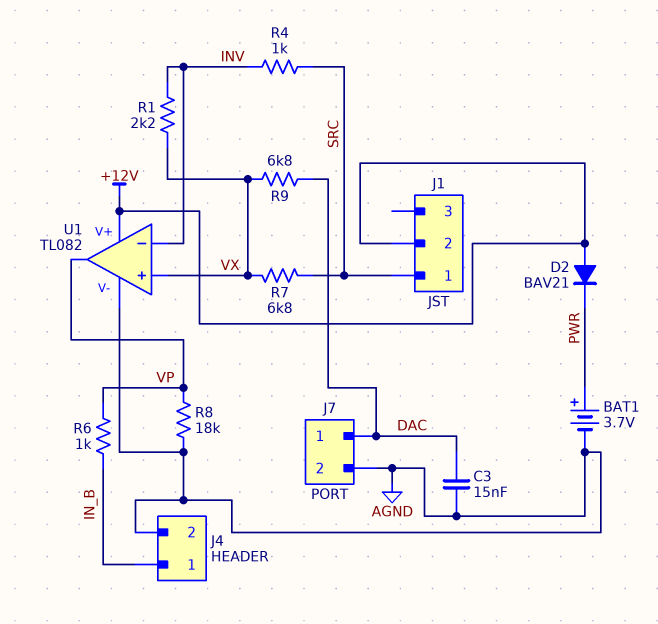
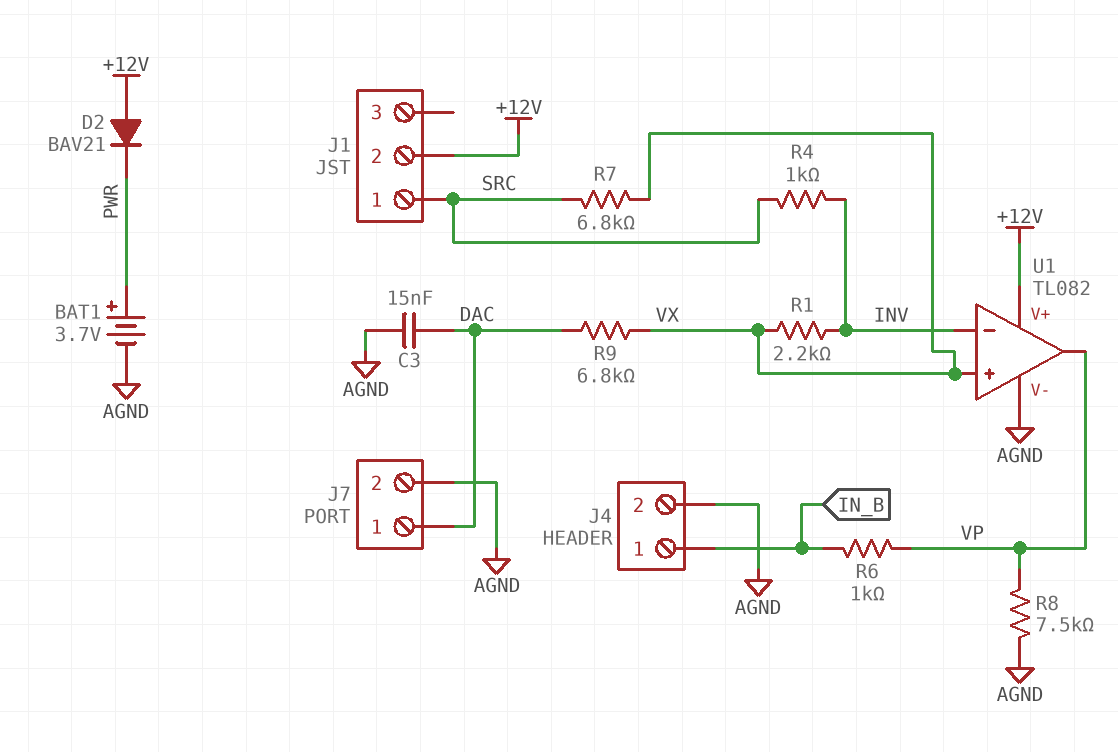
R8: 18k (AGND, VP) -> 7.5k (AGND, VP)

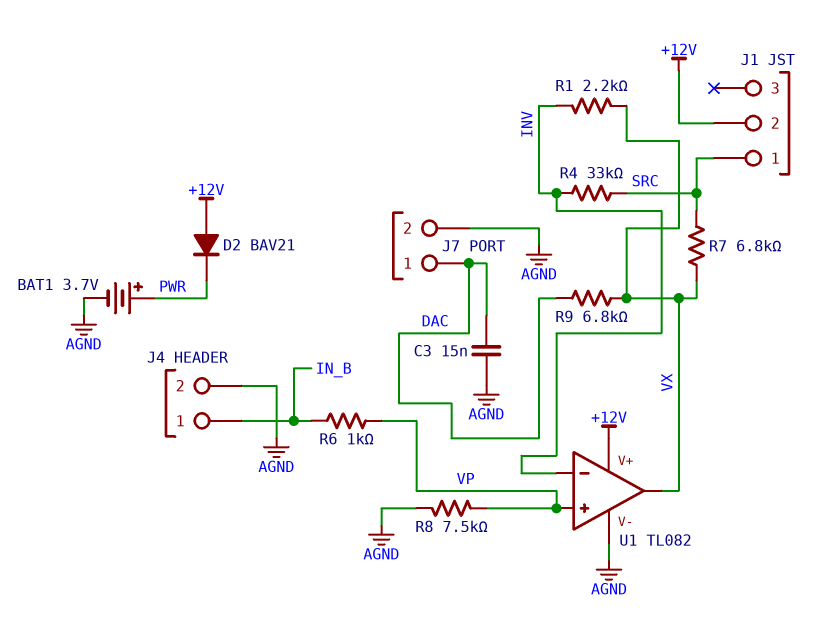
R4: 1k (INV, SRC) -> 33k (INV, SRC)
U1 pin in+: VX -> VP
U1 pin out: VP -> VX

